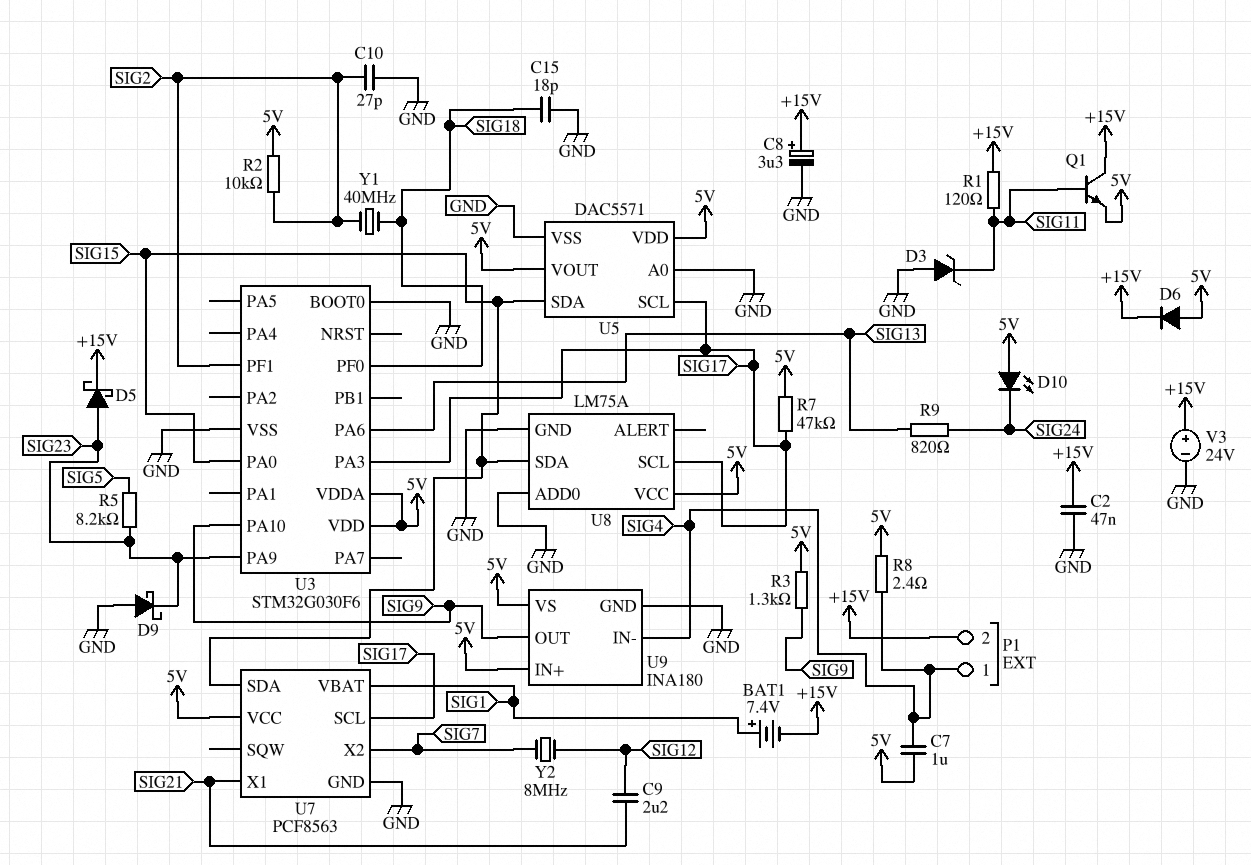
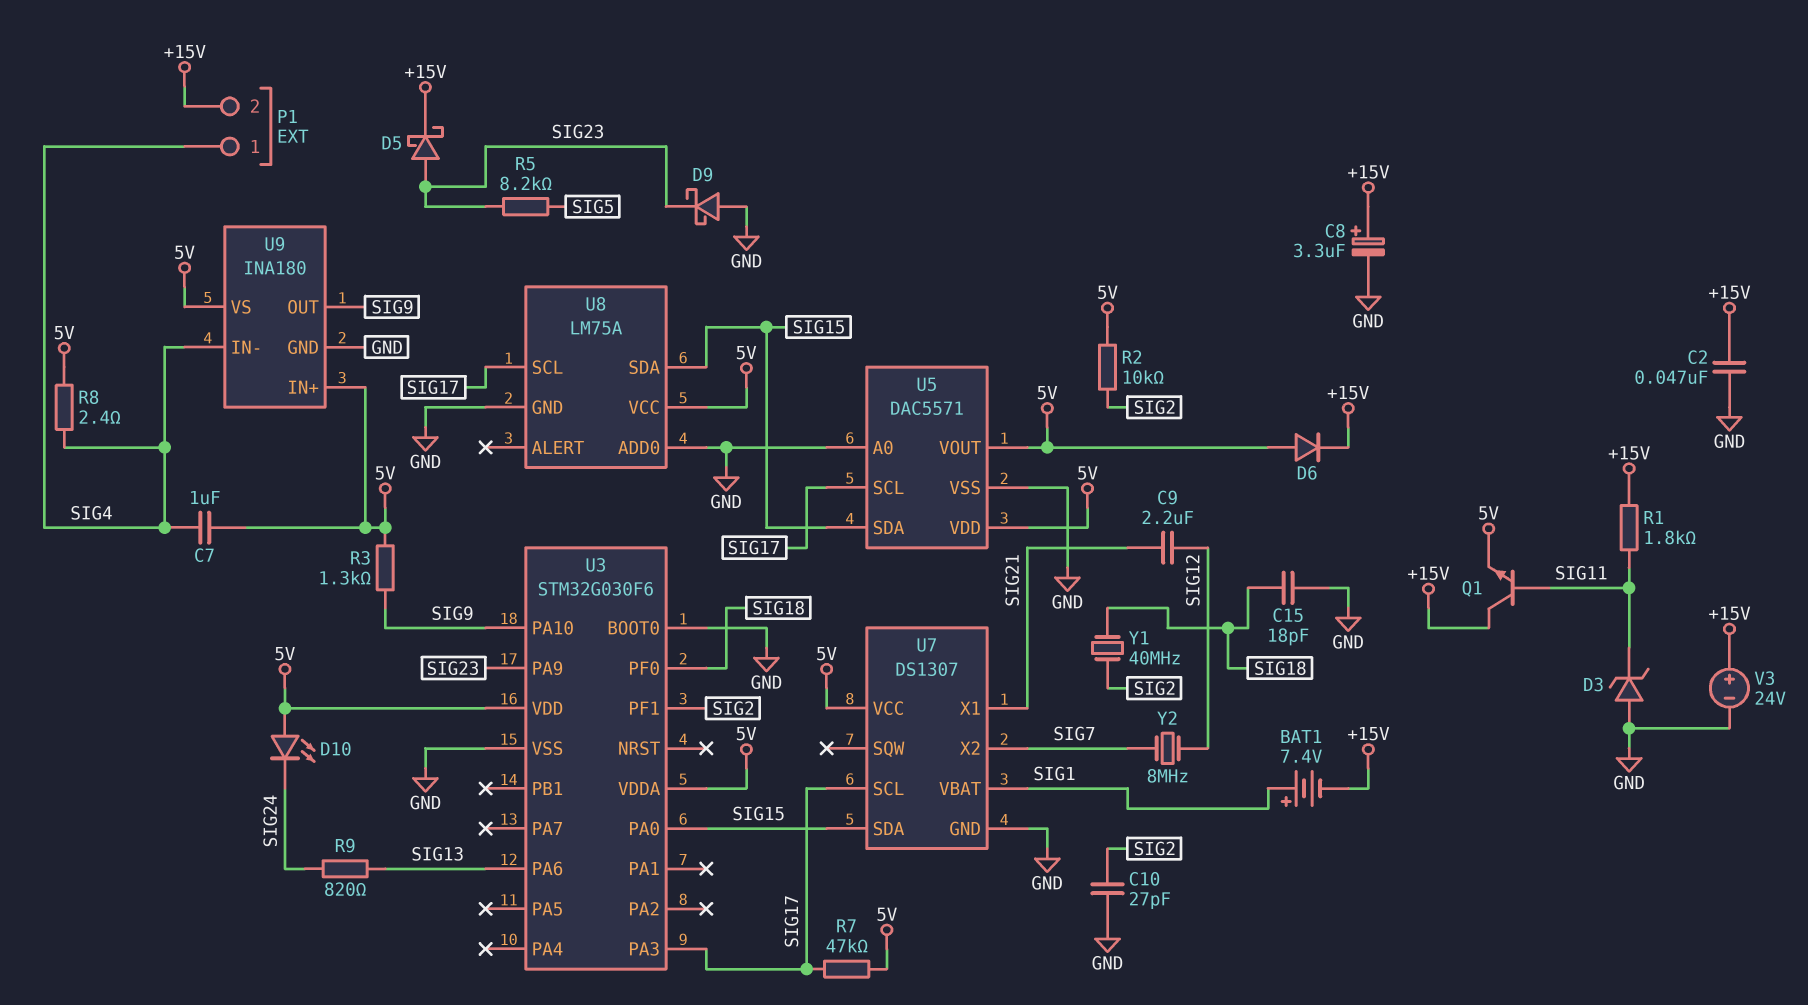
R1: 120 (+15V, SIG11) -> 1.8k (+15V, SIG11)
U7: PCF8563 -> DS1307

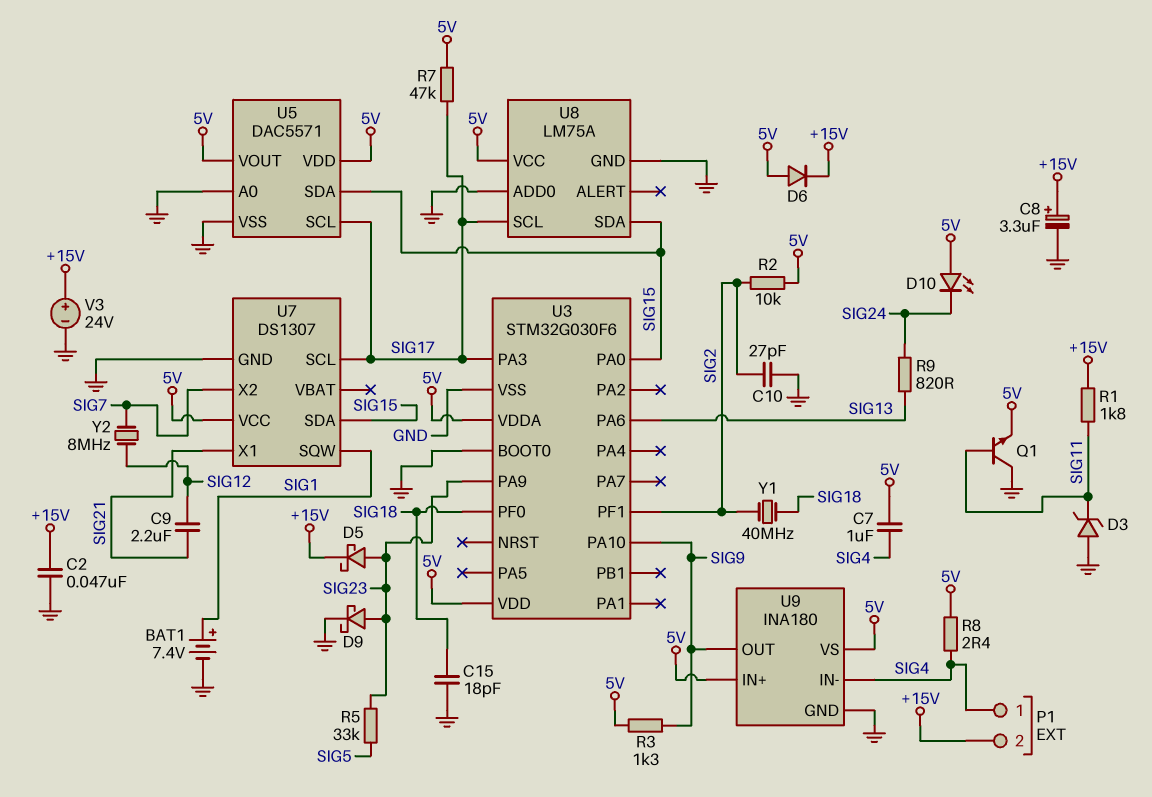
BAT1: 7.4V (plus SIG1, minus +15V) -> 7.4V (plus SIG1, minus GND)
D9: schottky (A GND, K SIG23) -> schottky (A SIG23, K GND)
Q1: NPN (B SIG11, C +15V, E 5V) -> NPN (B SIG11, C GND, E 5V)
R5: 8.2k (SIG5, SIG23) -> 33k (SIG5, SIG23)
U7 pin SQW: none -> SIG1
U7 pin VBAT: SIG1 -> none

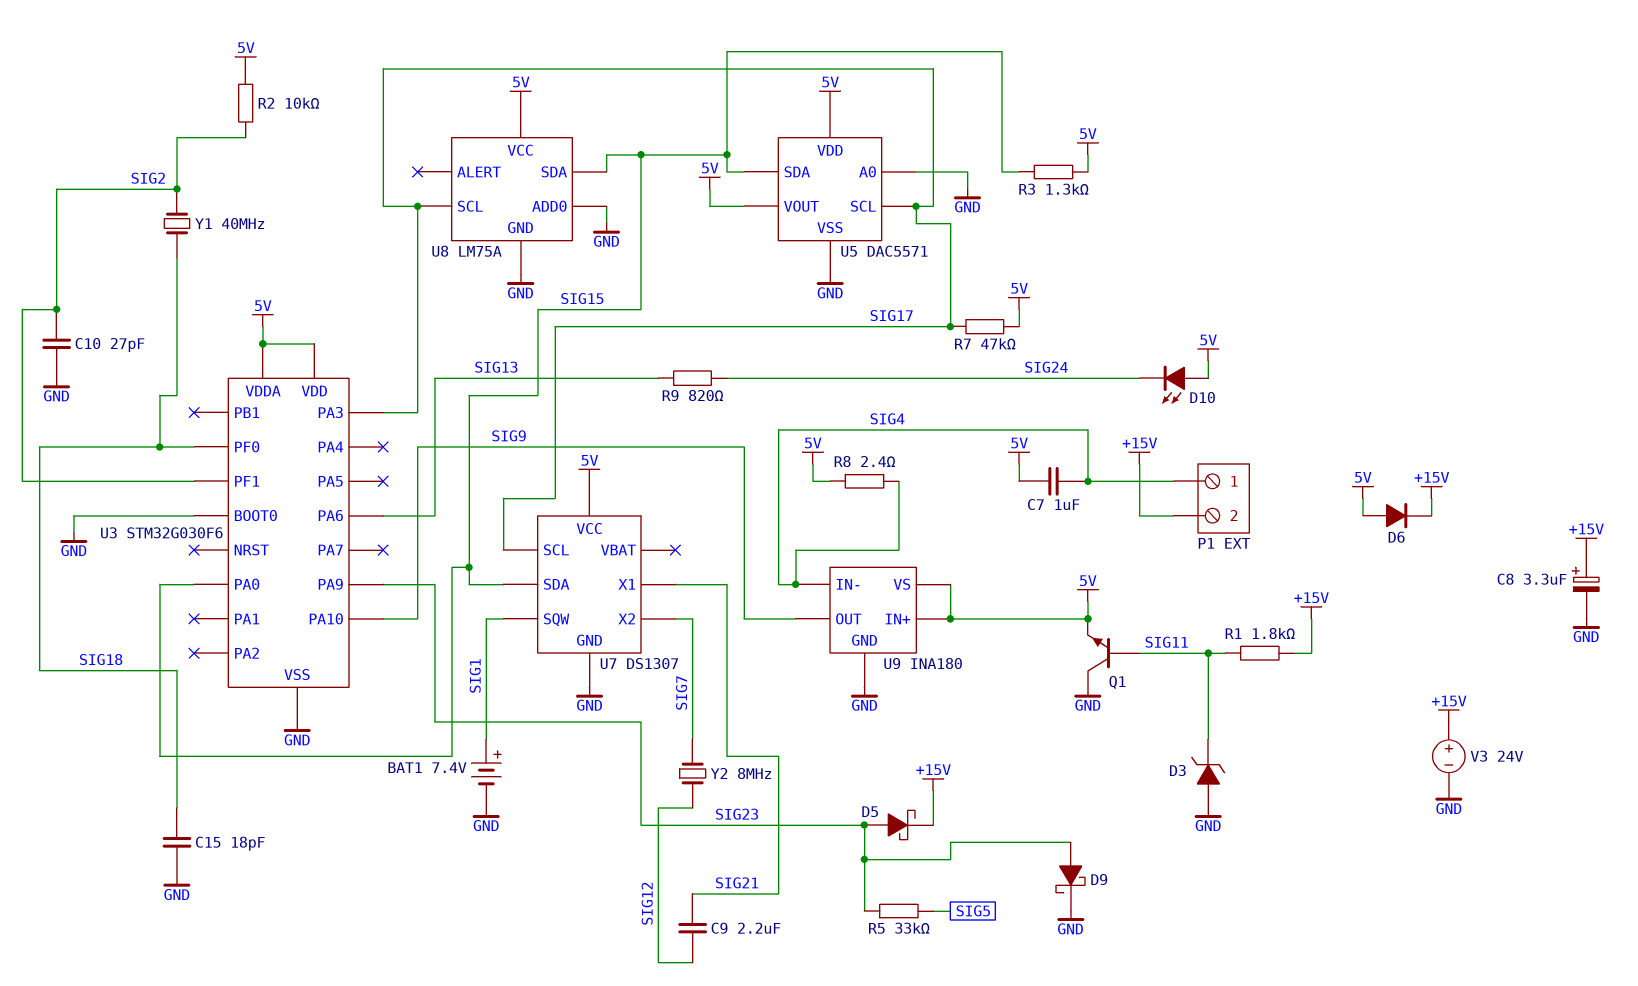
C2: 47nF (+15V, GND) -> none
R3: 1.3k (5V, SIG9) -> 1.3k (5V, SIG15)

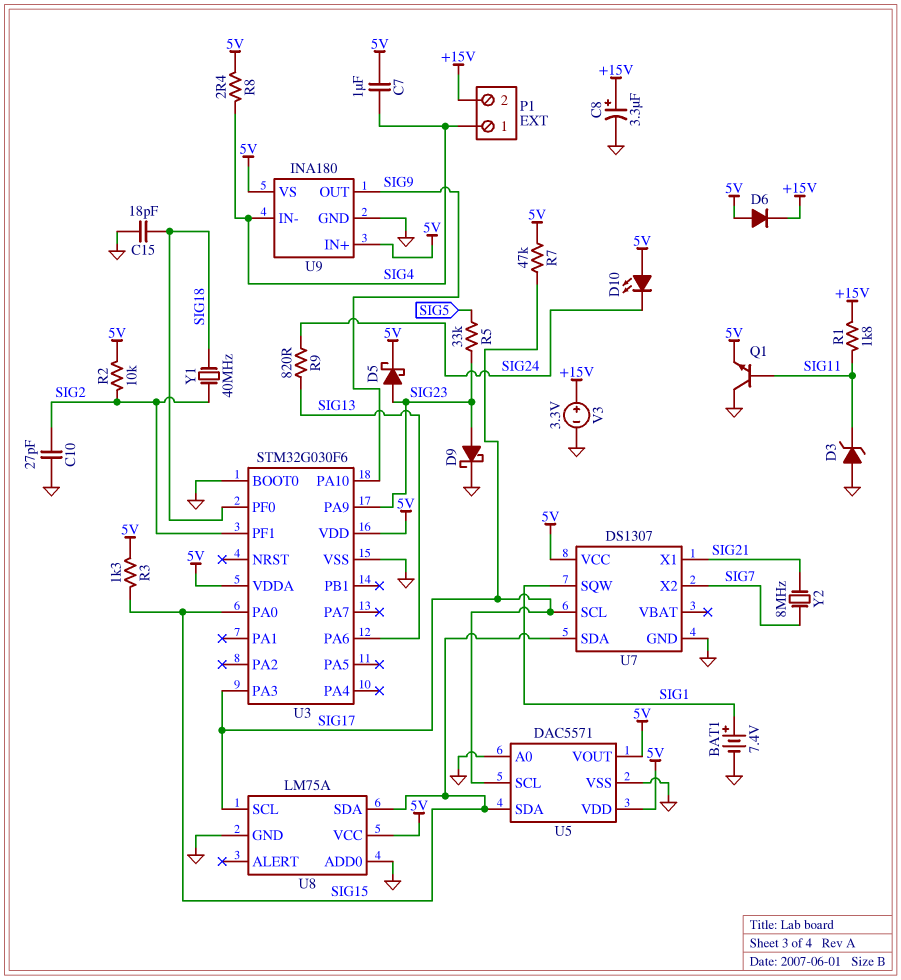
C9: 2.2uF (SIG12, SIG21) -> none
D5: schottky (A SIG23, K +15V) -> schottky (A SIG23, K 5V)
V3: 24V (plus +15V, minus GND) -> 3.3V (plus +15V, minus GND)
Y2: 8MHz (SIG7, SIG12) -> 8MHz (SIG7, SIG21)

